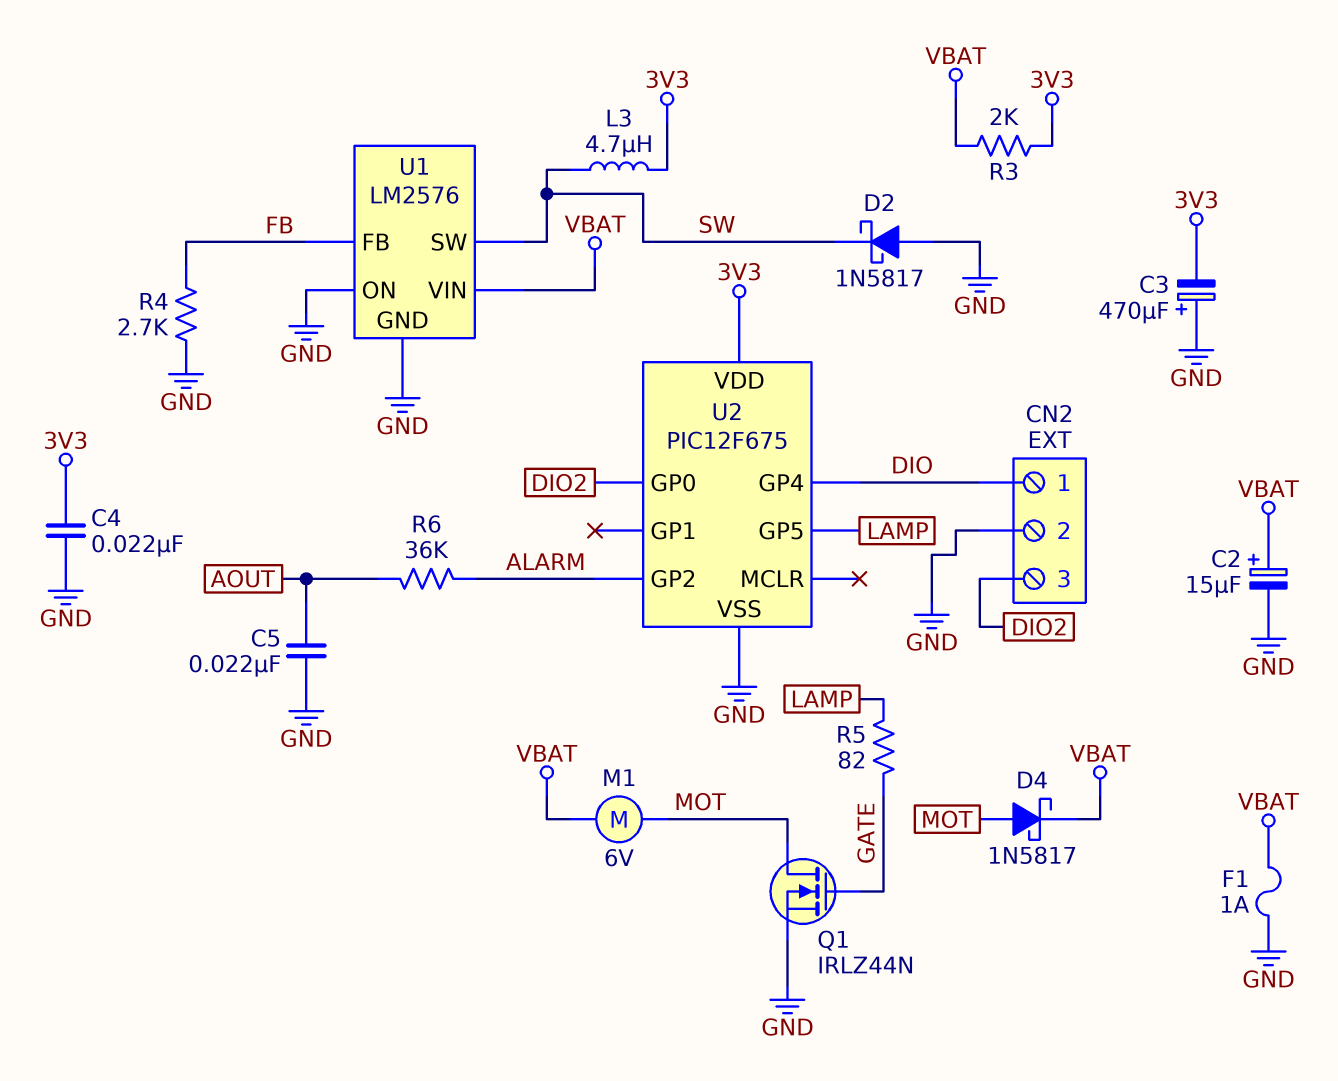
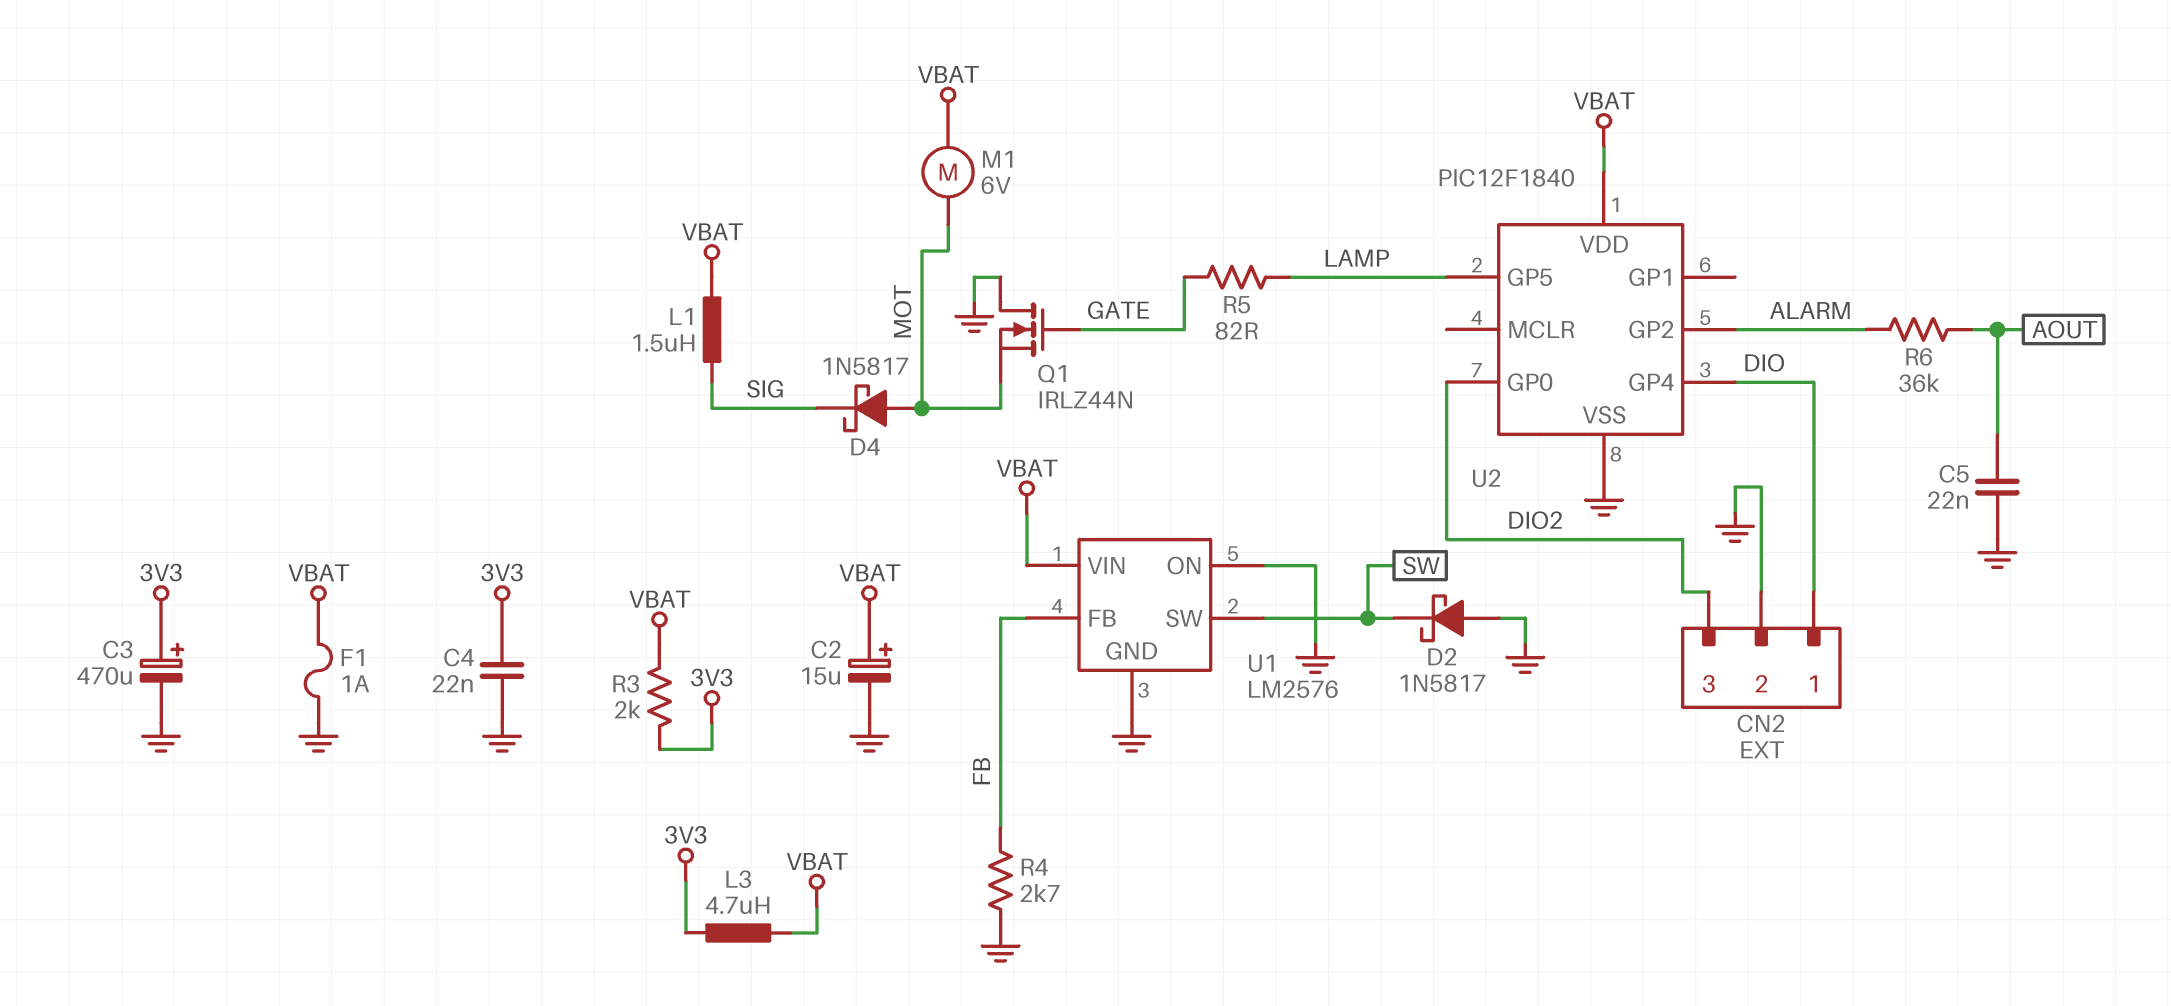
C3: 470uF (plus GND, minus 3V3) -> 470uF (plus 3V3, minus GND)
D4: schottky 1N5817 (A MOT, K VBAT) -> schottky 1N5817 (A MOT, K SIG)
L1: none -> 1.5uH (SIG, VBAT)
L3: 4.7uH (3V3, SW) -> 4.7uH (3V3, VBAT)
Q1: NMOS IRLZ44N (G GATE, D MOT, S GND) -> NMOS IRLZ44N (G GATE, D GND, S MOT)
U2: PIC12F675 -> PIC12F1840
U2 pin VDD: 3V3 -> VBAT

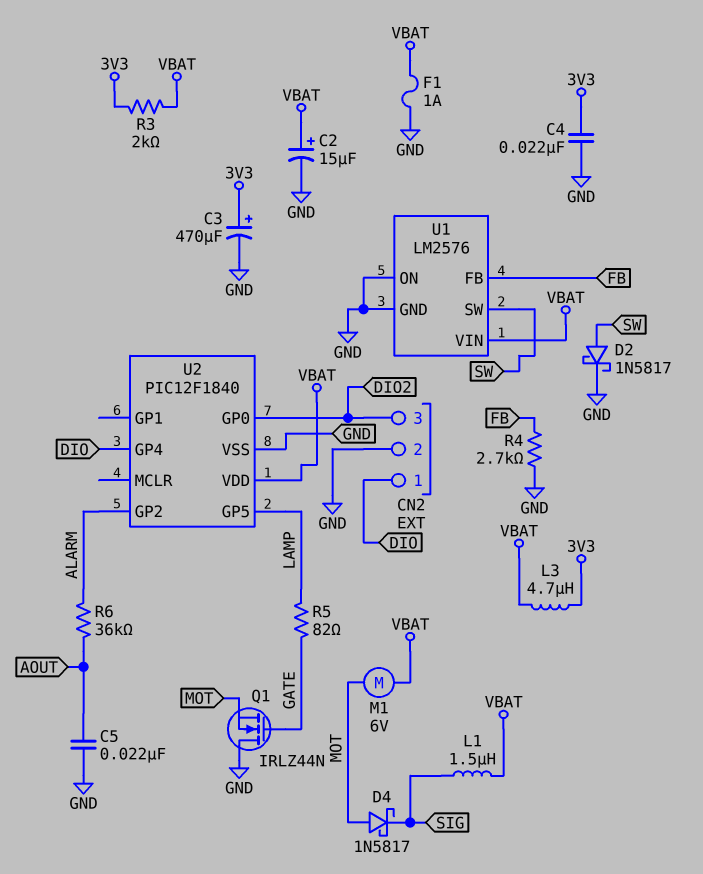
D2: schottky 1N5817 (A GND, K SW) -> schottky 1N5817 (A SW, K GND)

